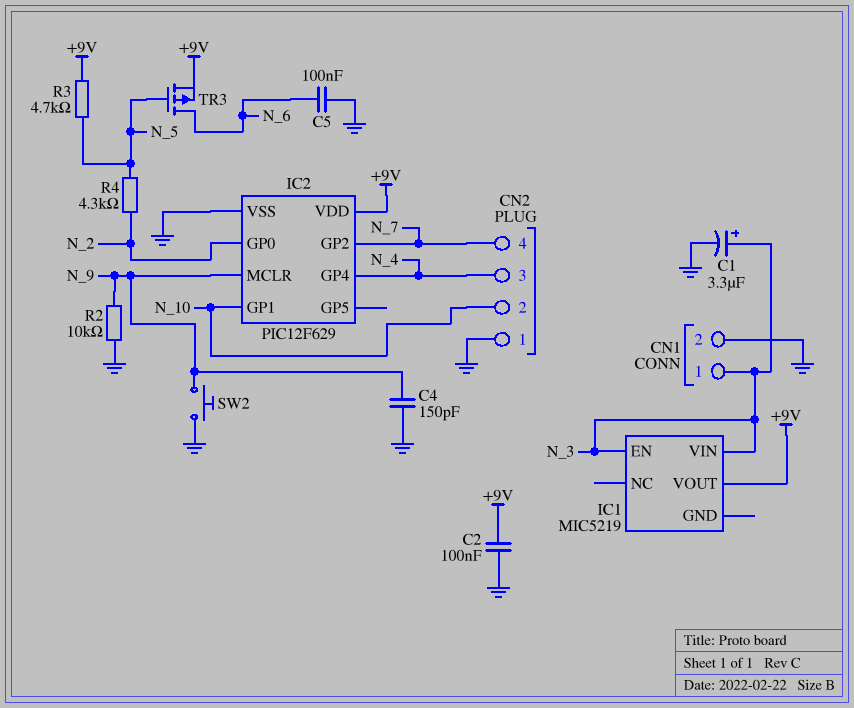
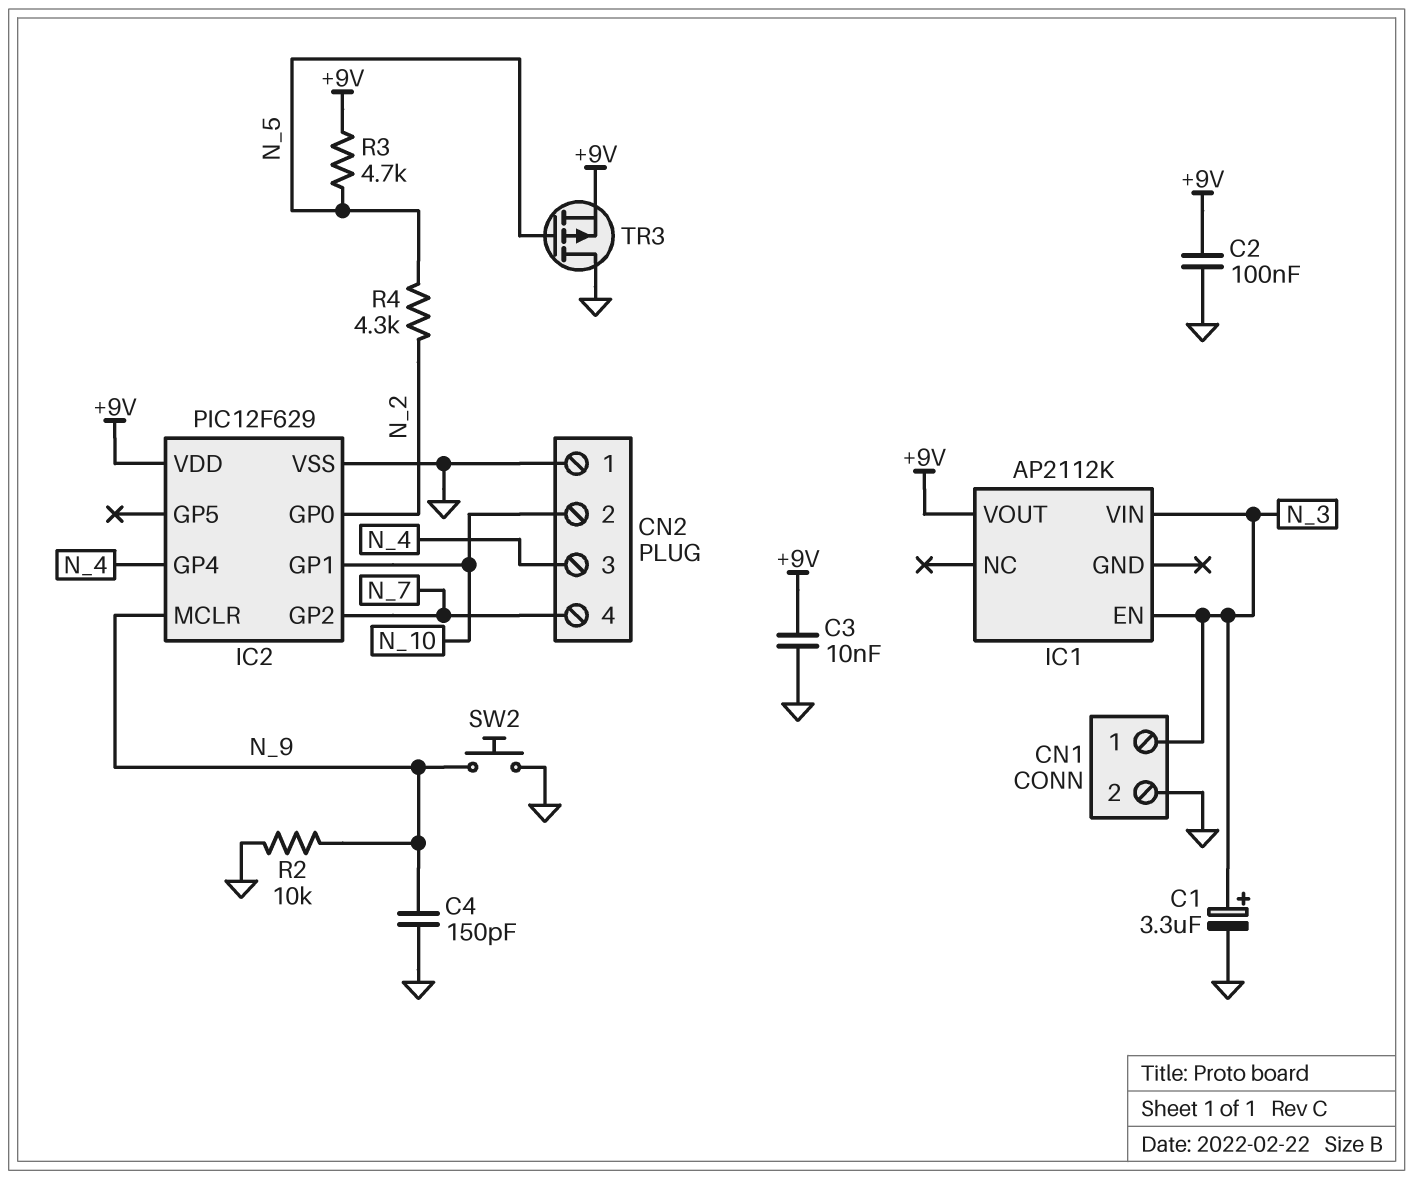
C3: none -> 10nF (+9V, GND)
C5: 100nF (GND, N_6) -> none
IC1: MIC5219 -> AP2112K
TR3: PMOS (G N_5, D N_6, S +9V) -> PMOS (G N_5, D GND, S +9V)

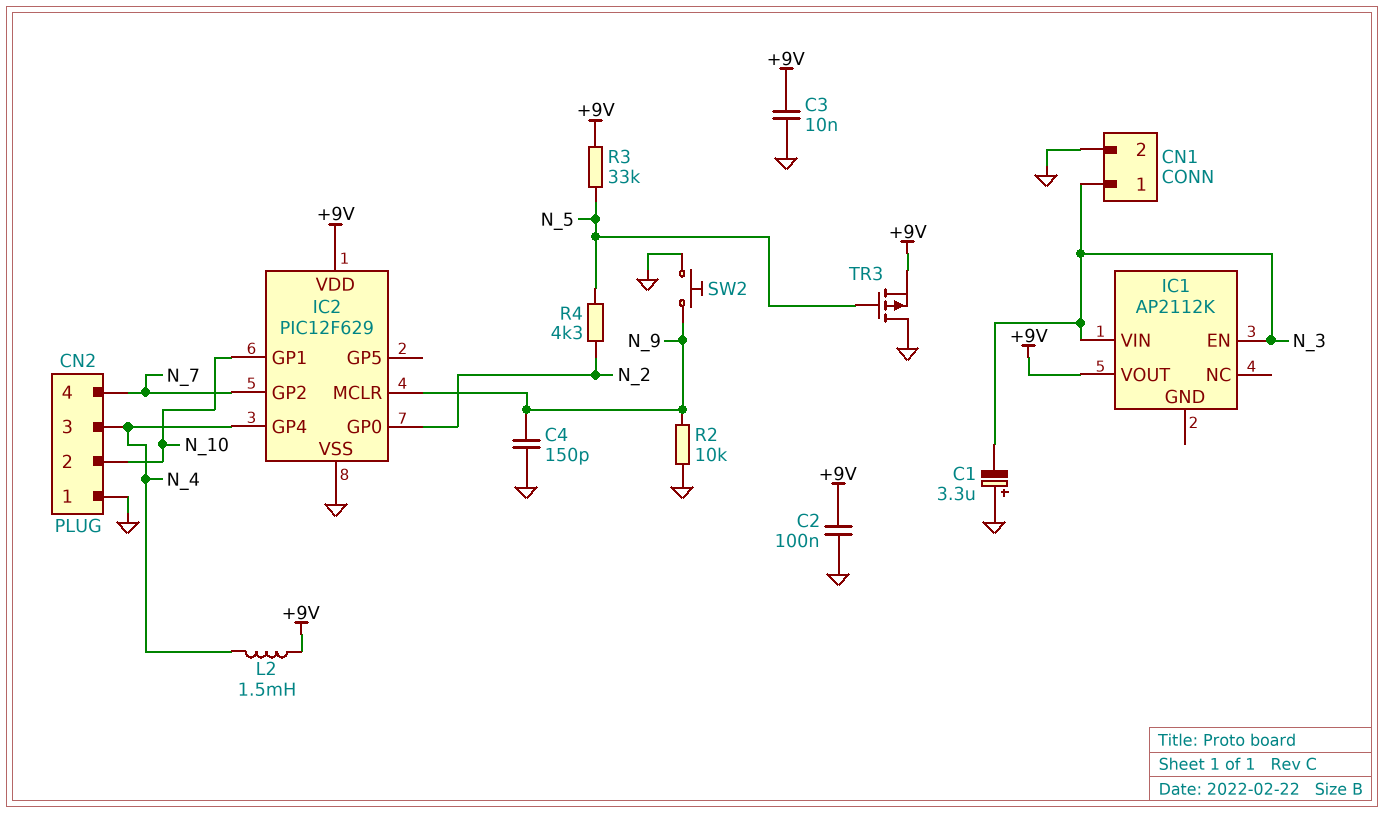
C1: 3.3uF (plus N_3, minus GND) -> 3.3uF (plus GND, minus N_3)
L2: none -> 1.5mH (+9V, N_4)
R3: 4.7k (+9V, N_5) -> 33k (+9V, N_5)

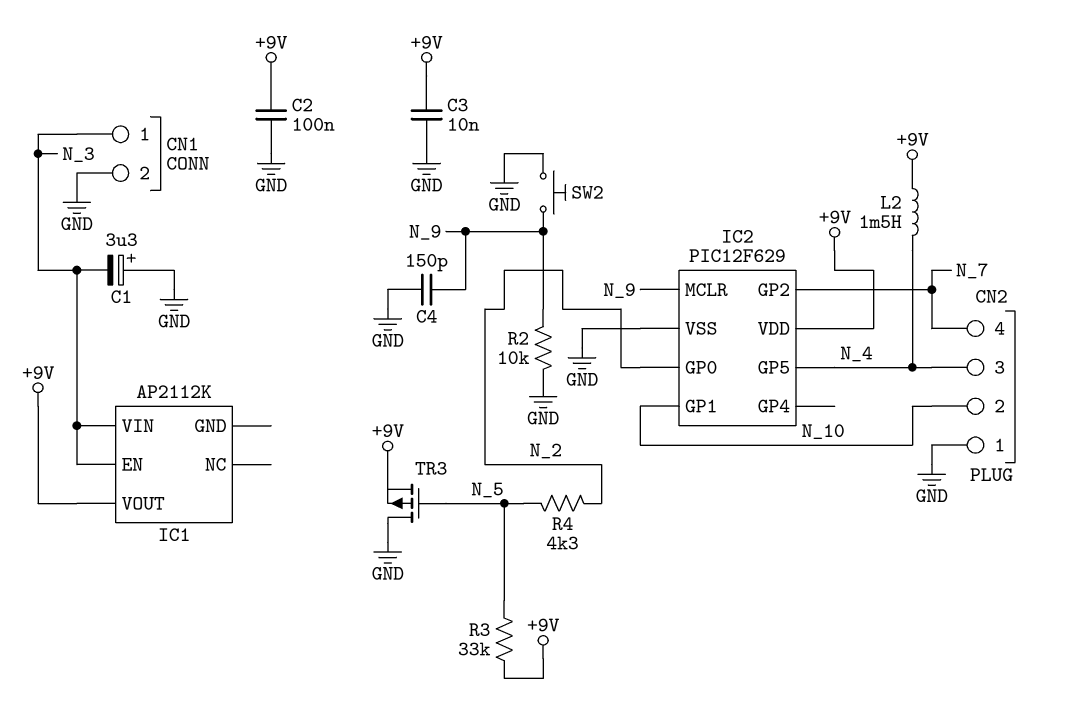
IC2 pin GP4: N_4 -> none
IC2 pin GP5: none -> N_4

